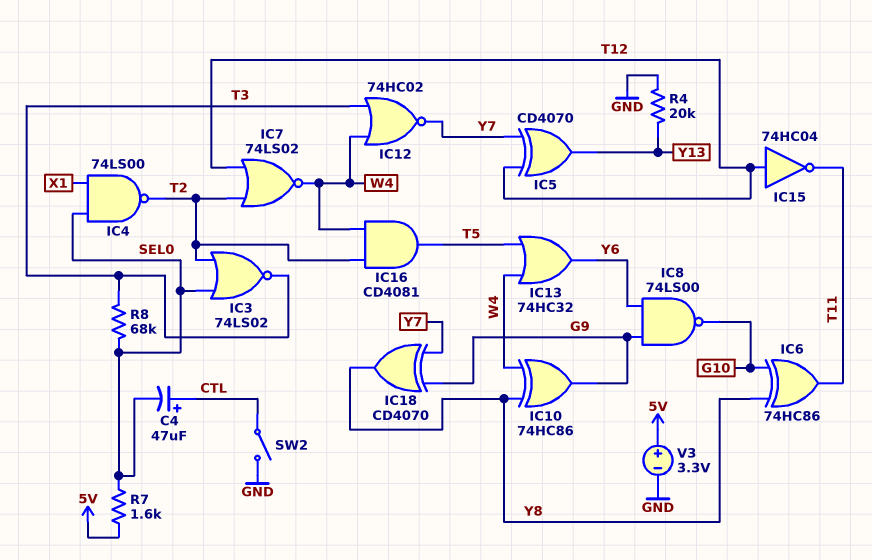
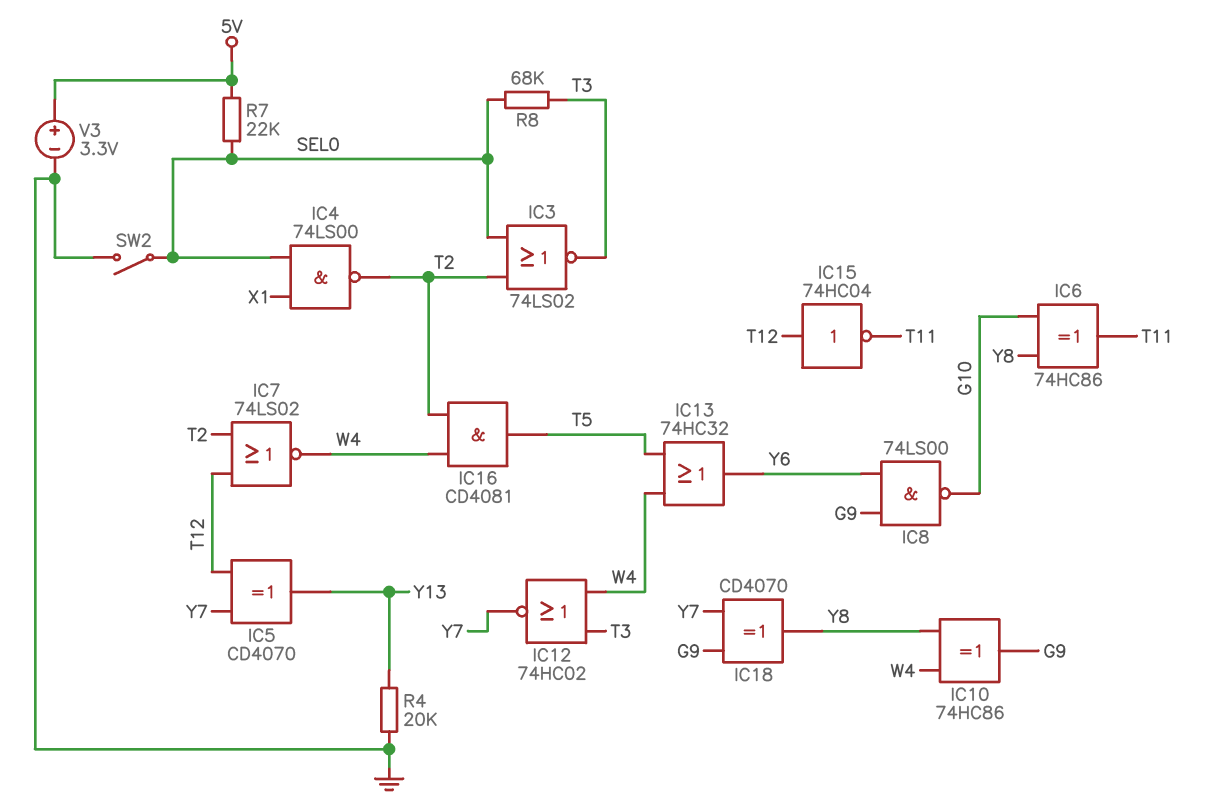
C4: 47uF (plus CTL, minus SEL0) -> none
R7: 1.6k (5V, SEL0) -> 22k (5V, SEL0)
SW2: switch (CTL, GND) -> switch (GND, SEL0)

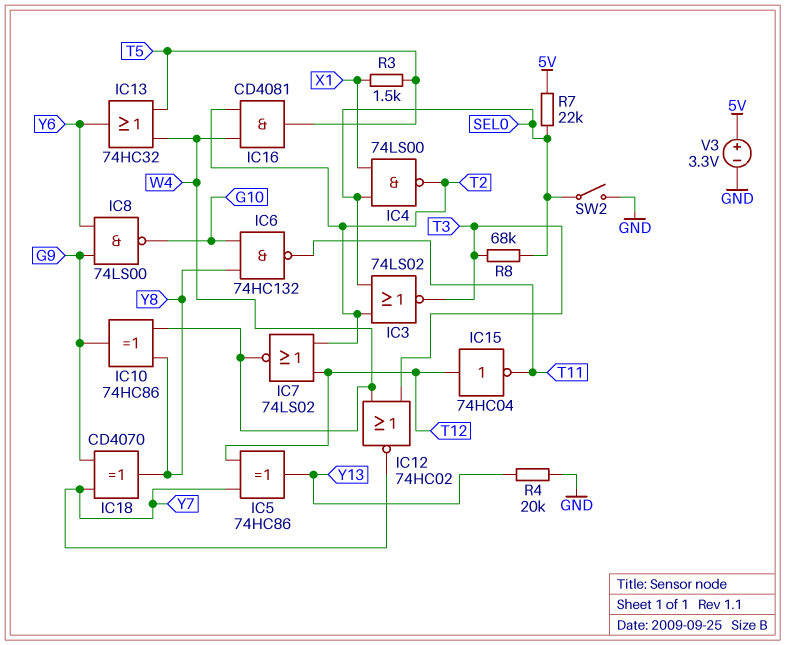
IC5: XOR CD4070 (in T12, in Y7, out Y13) -> XOR 74HC86 (in T12, in Y7, out Y13)
IC6: XOR 74HC86 (in G10, in Y8, out T11) -> NAND 74HC132 (in G10, in Y8, out T11)
R3: none -> 1.5k (T5, X1)

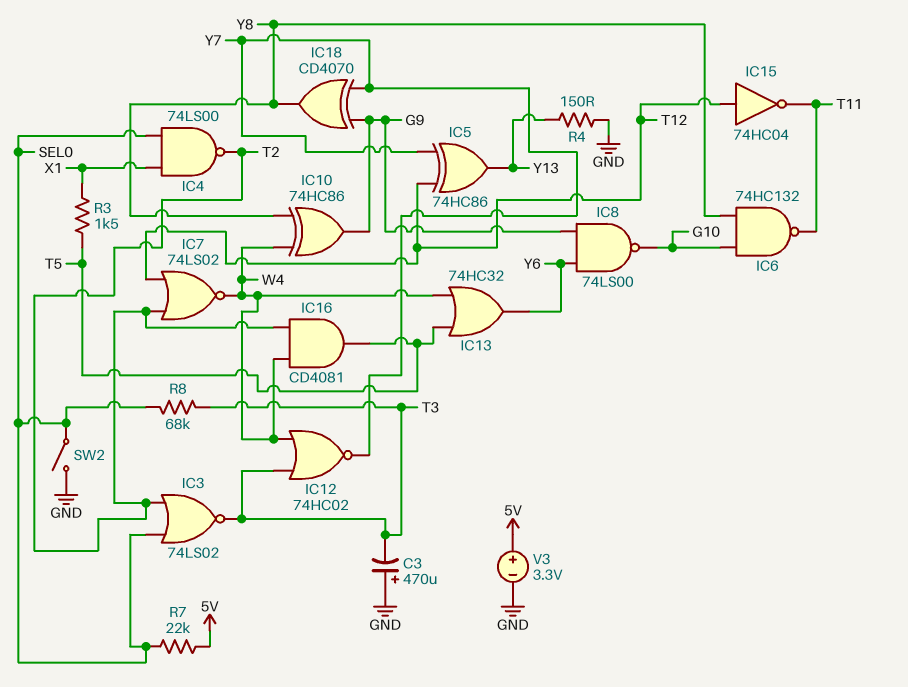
C3: none -> 470uF (plus GND, minus T3)
R4: 20k (GND, Y13) -> 150 (GND, Y13)

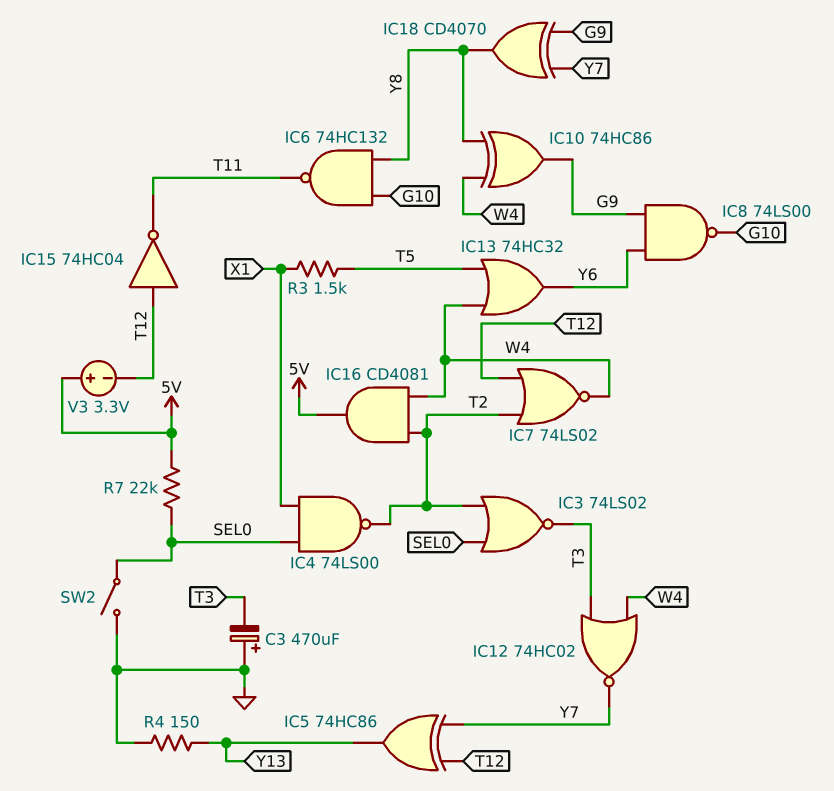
IC16: AND CD4081 (in T2, in W4, out T5) -> AND CD4081 (in T2, in W4, out 5V)
R8: 68k (SEL0, T3) -> none
V3: 3.3V (plus 5V, minus GND) -> 3.3V (plus 5V, minus T12)

